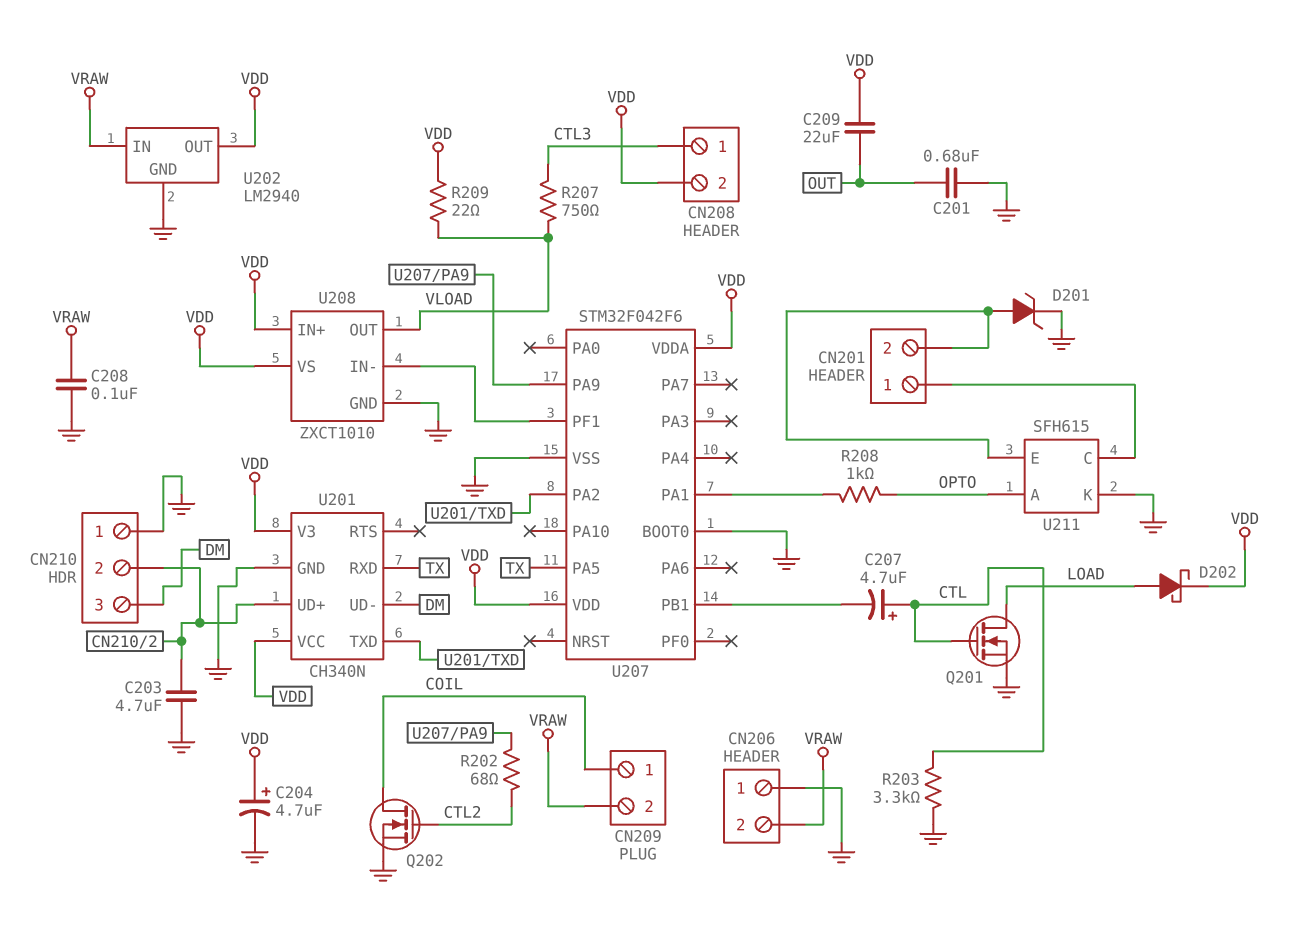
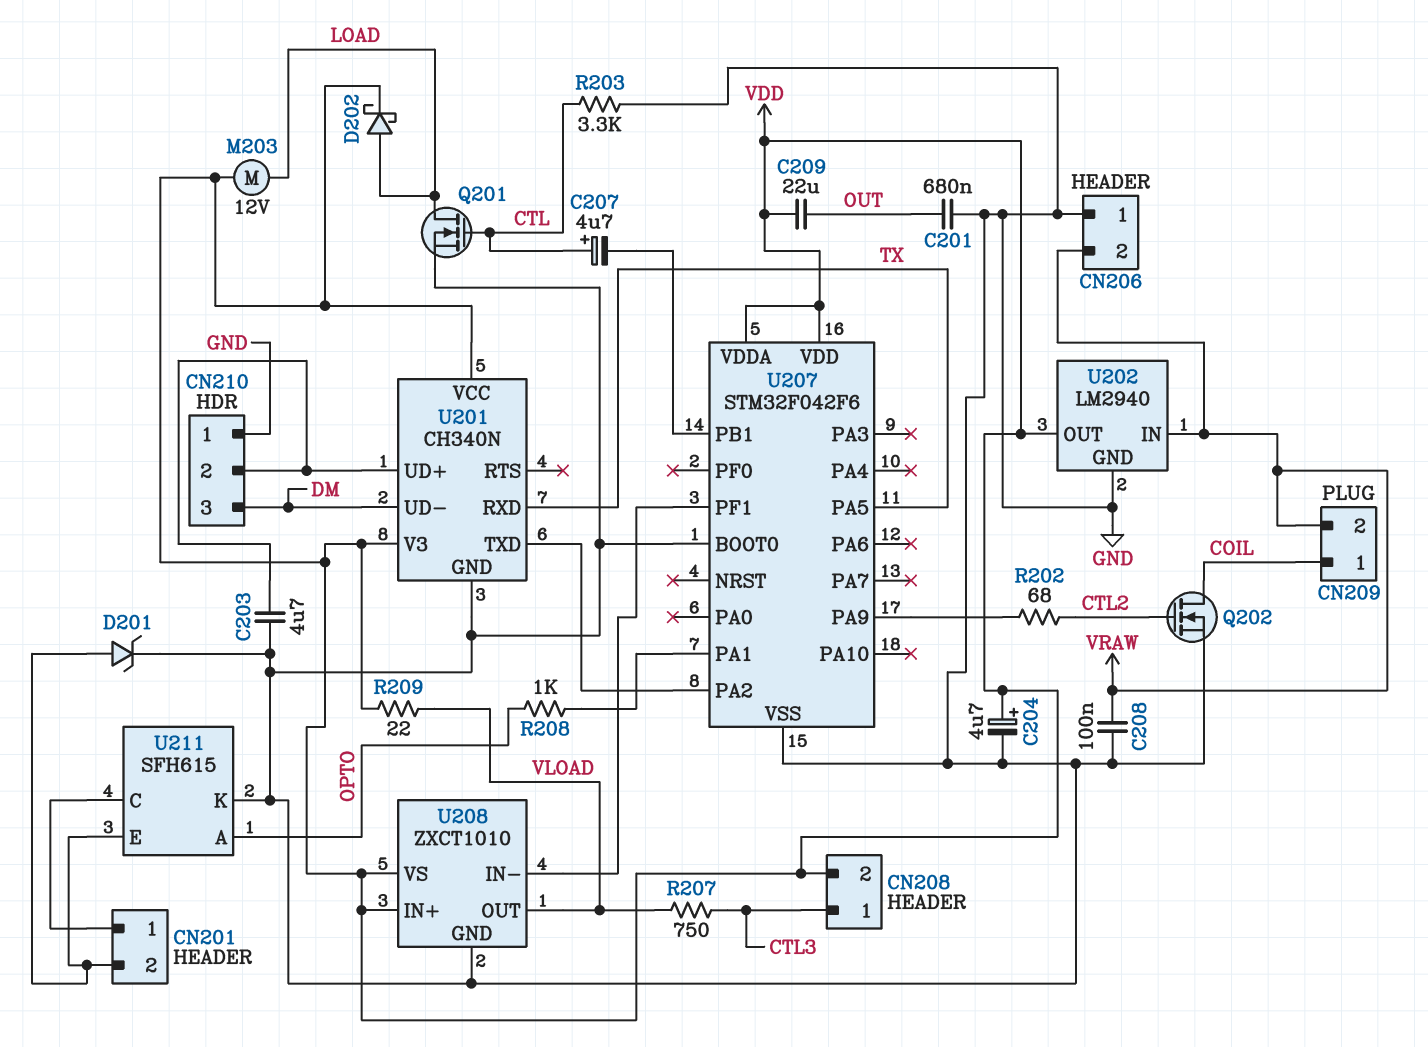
M203: none -> motor 12V (LOAD, VDD)

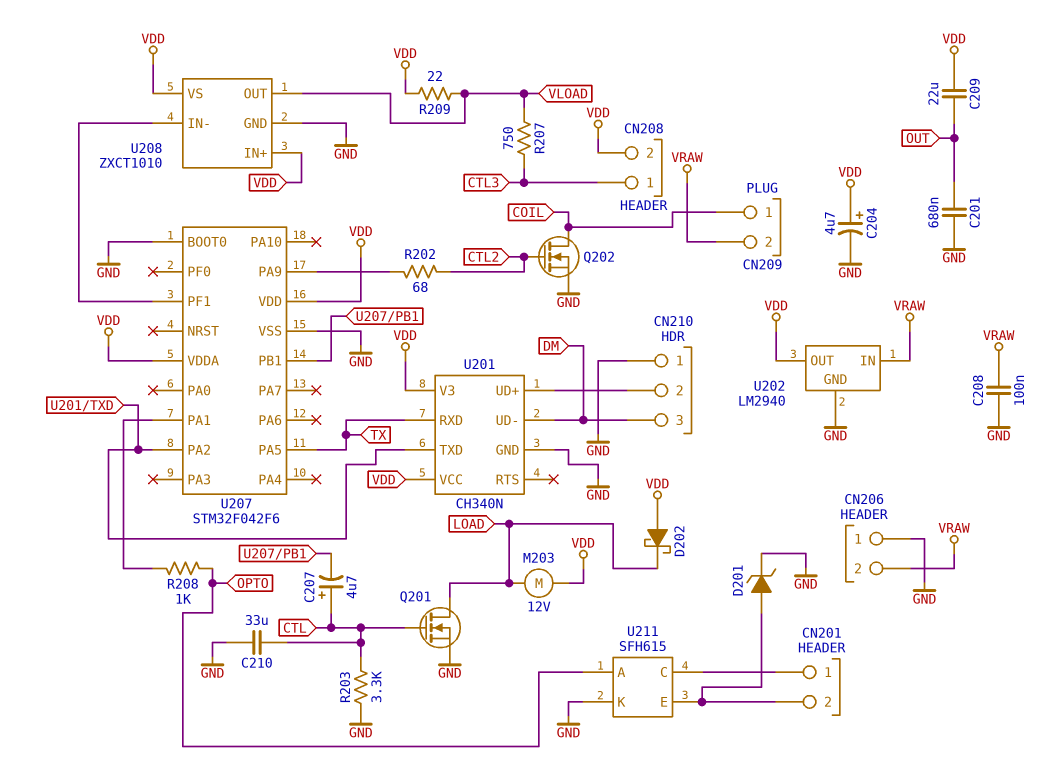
C203: 4.7uF (CN210/2, GND) -> none
C210: none -> 33uF (CTL, GND)
D202: schottky (A LOAD, K VDD) -> schottky (A VDD, K LOAD)

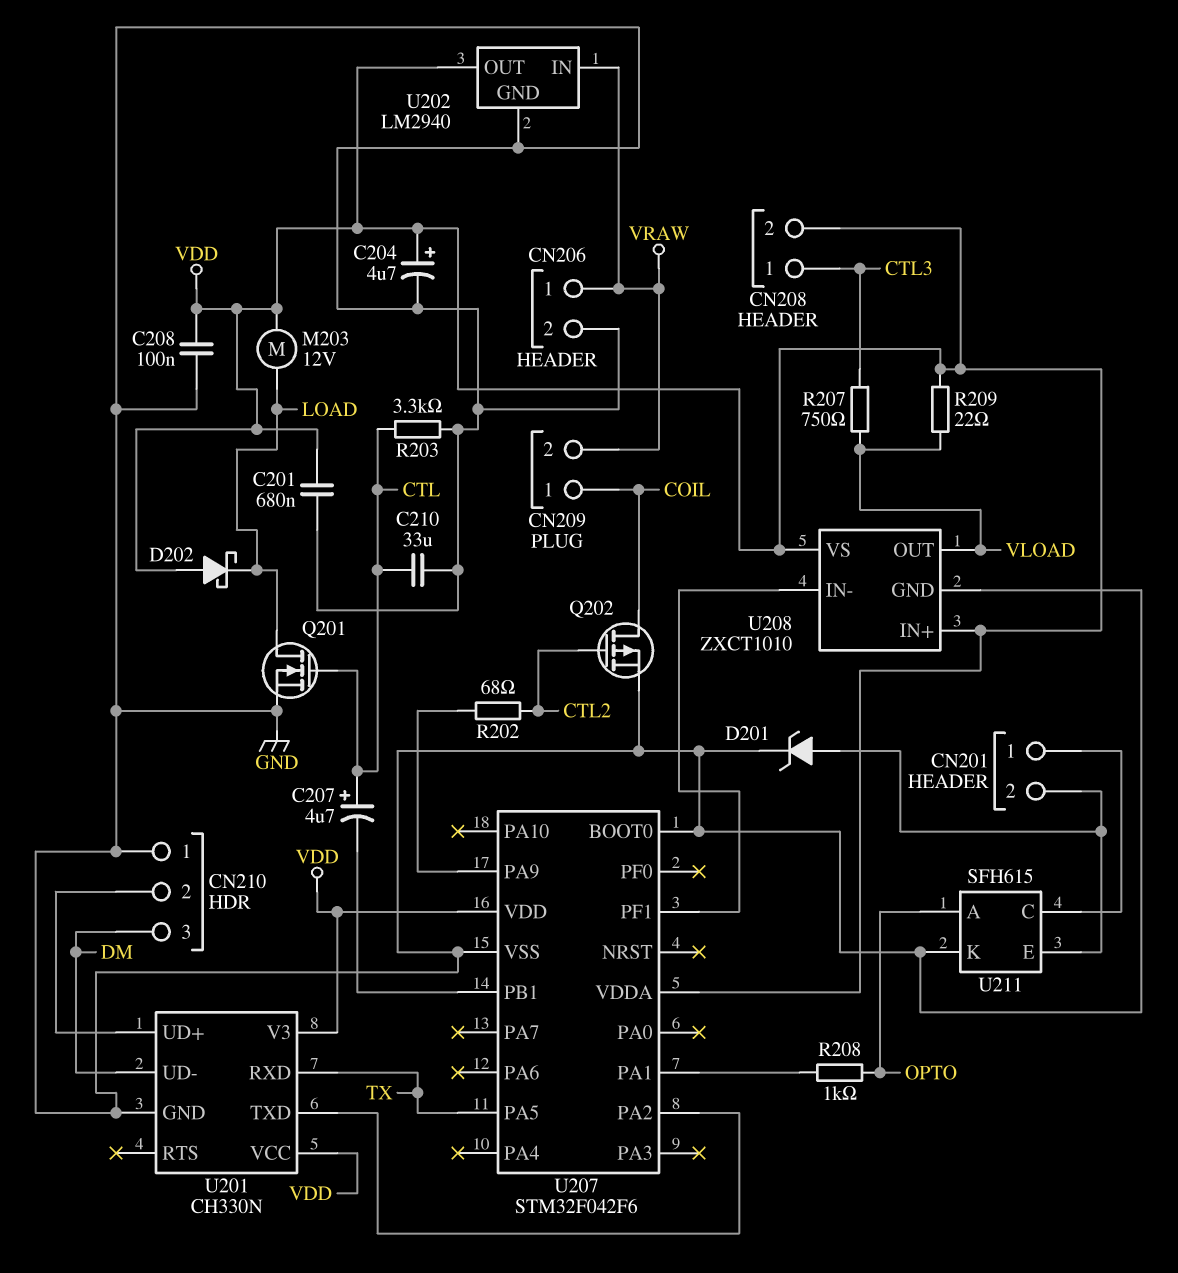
C201: 680nF (GND, OUT) -> 680nF (GND, VDD)
C208: 100nF (GND, VRAW) -> 100nF (GND, VDD)
C209: 22uF (OUT, VDD) -> none
CN206 pin 1: GND -> VRAW
CN206 pin 2: VRAW -> GND
Q202: NMOS (G CTL2, D COIL, S GND) -> PMOS (G CTL2, D COIL, S GND)
U201: CH340N -> CH330N

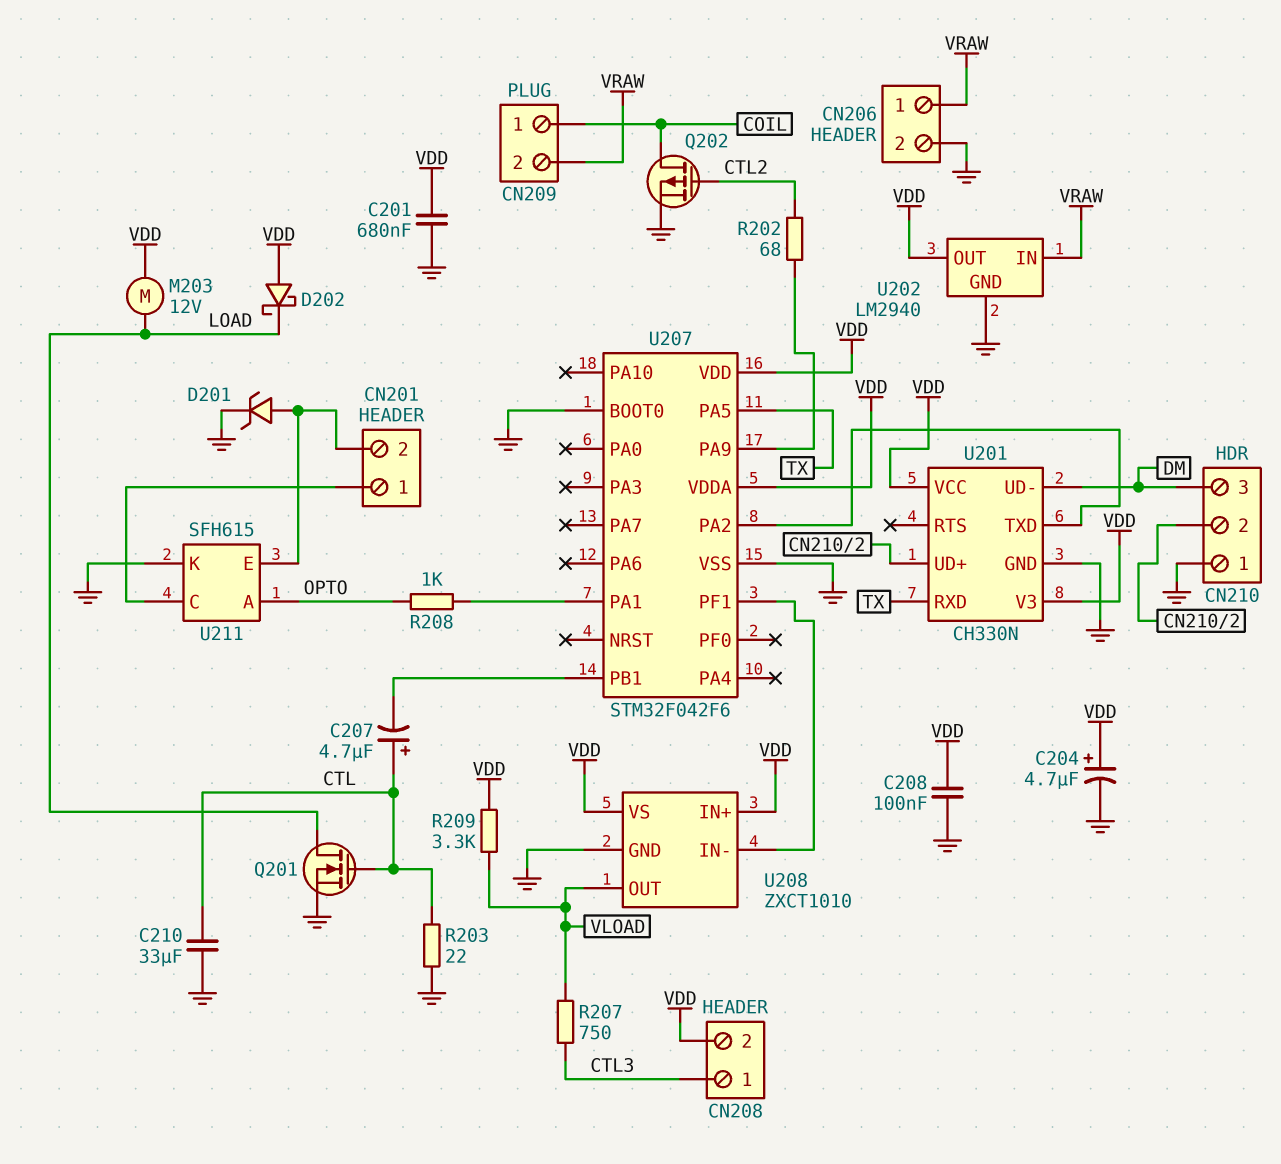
R203: 3.3k (CTL, GND) -> 22 (CTL, GND)
R209: 22 (VDD, VLOAD) -> 3.3k (VDD, VLOAD)

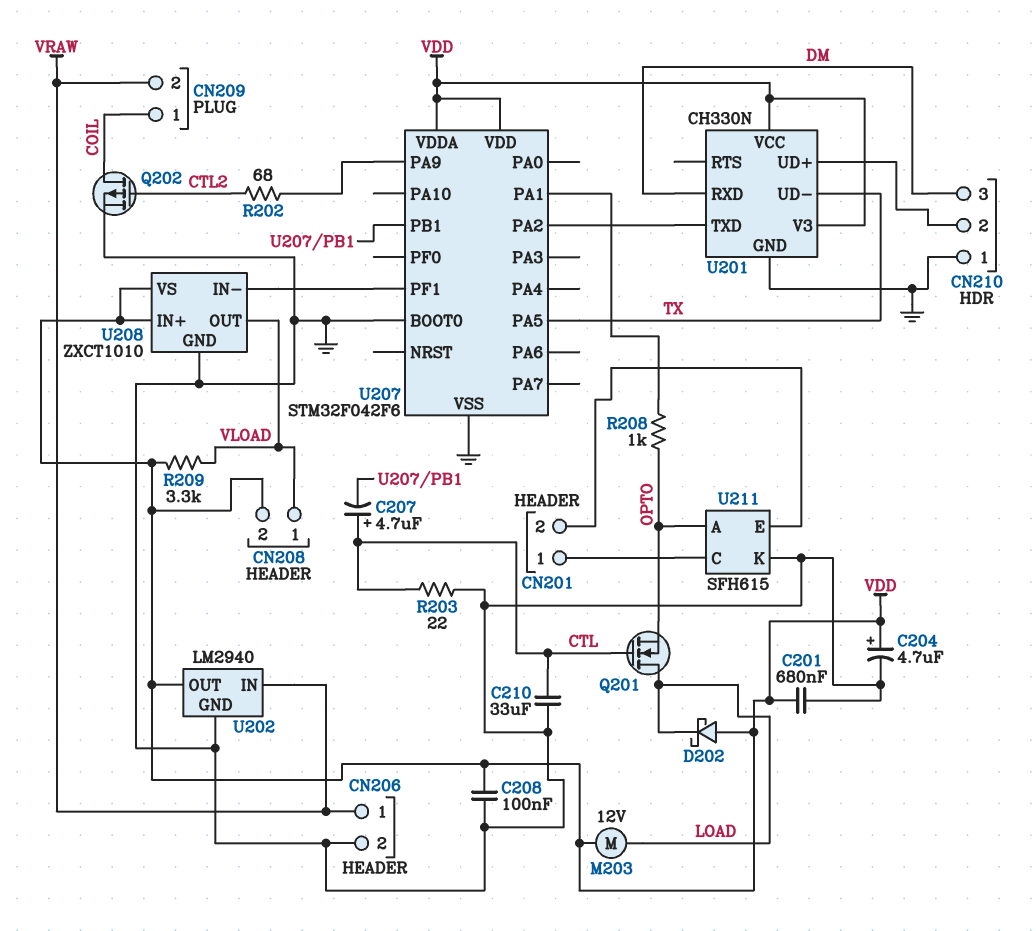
CN208 pin 1: CTL3 -> VLOAD
D201: zener (A CN201/2, K GND) -> none
Q201: NMOS (G CTL, D LOAD, S GND) -> NMOS (G CTL, D LOAD, S OPTO)
R207: 750 (CTL3, VLOAD) -> none
U201 pin RXD: TX -> DM
U201 pin UD-: DM -> TX

